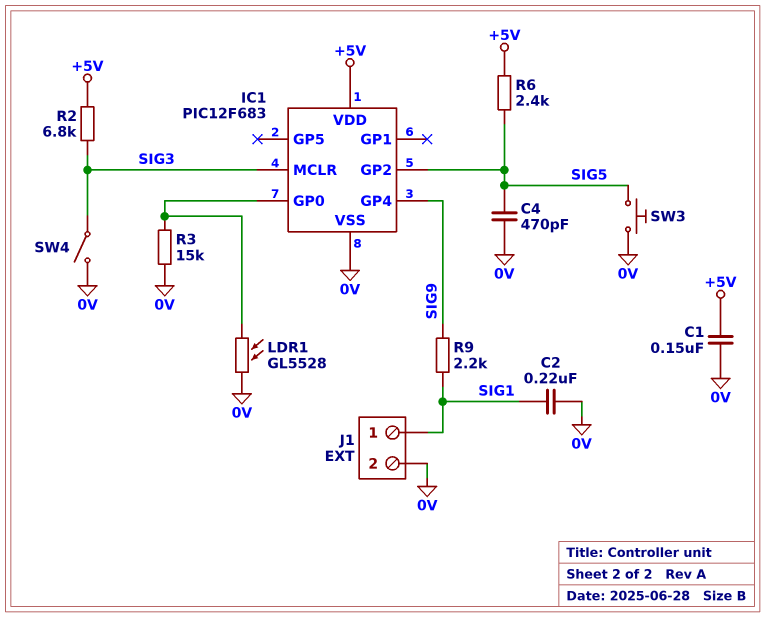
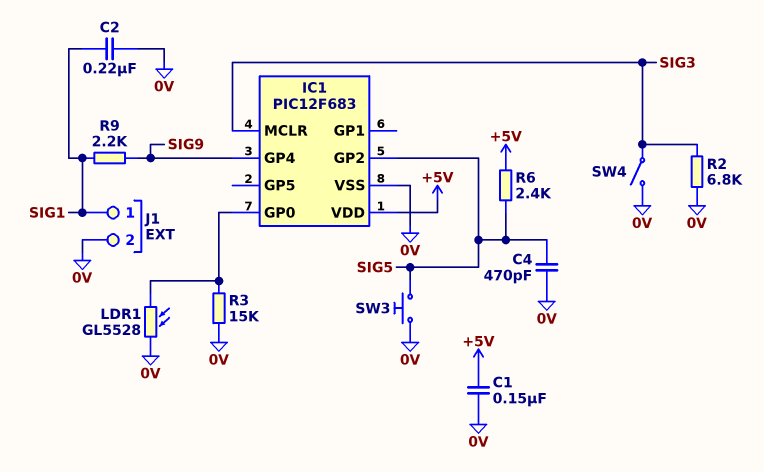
R2: 6.8k (+5V, SIG3) -> 6.8k (0V, SIG3)

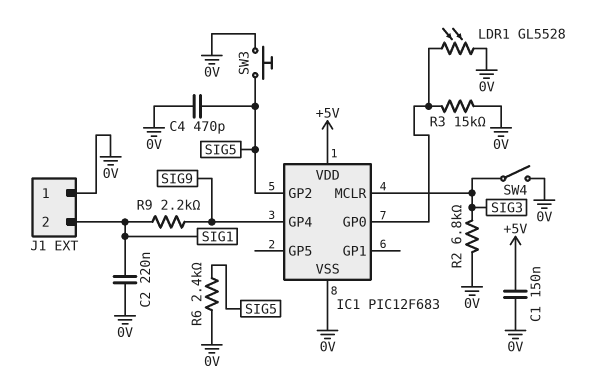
J1 pin 1: SIG1 -> 0V
J1 pin 2: 0V -> SIG1
R6: 2.4k (+5V, SIG5) -> 2.4k (0V, SIG5)

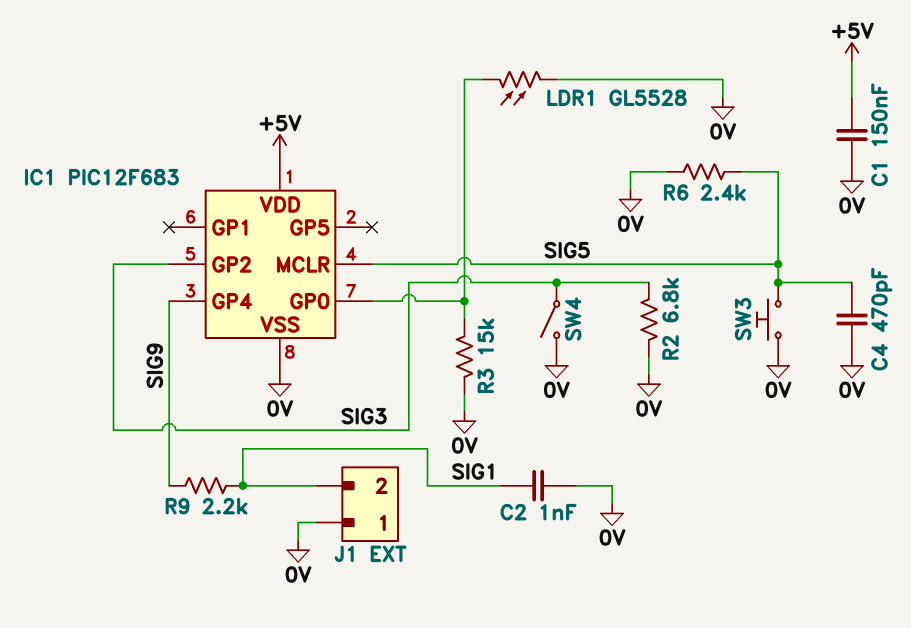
C2: 220nF (0V, SIG1) -> 1nF (0V, SIG1)
IC1 pin GP2: SIG5 -> SIG3
IC1 pin MCLR: SIG3 -> SIG5

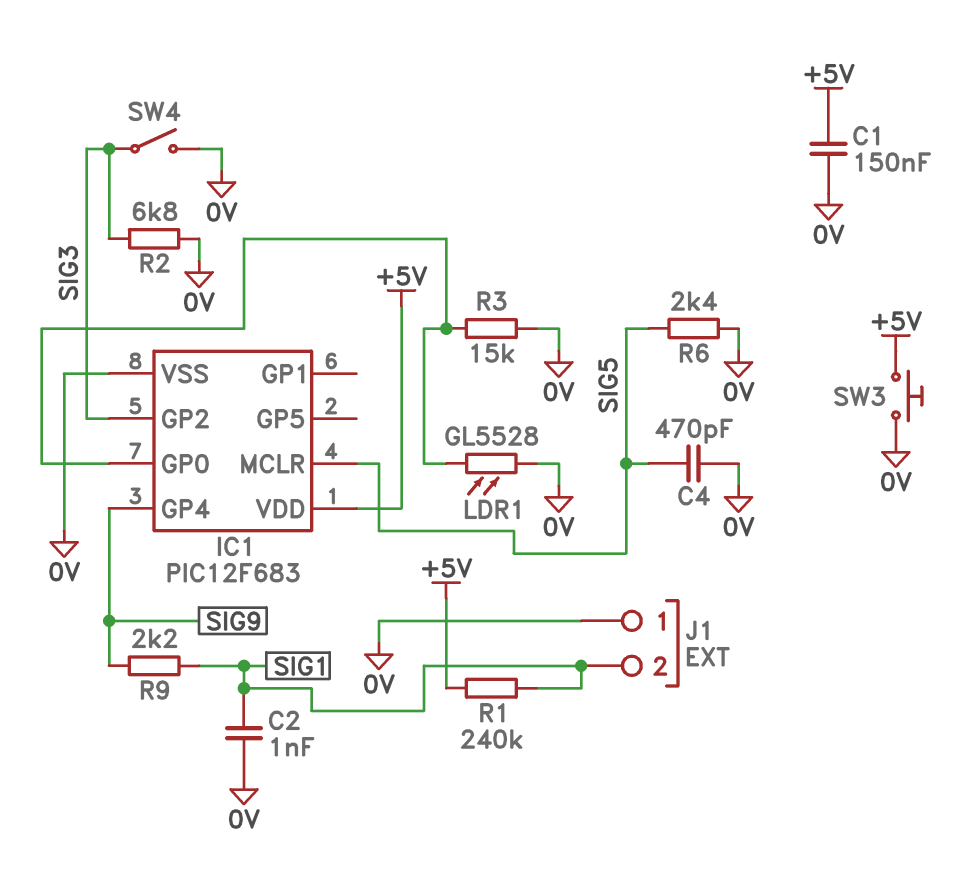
R1: none -> 240k (+5V, SIG1)
SW3: button (0V, SIG5) -> button (+5V, 0V)

